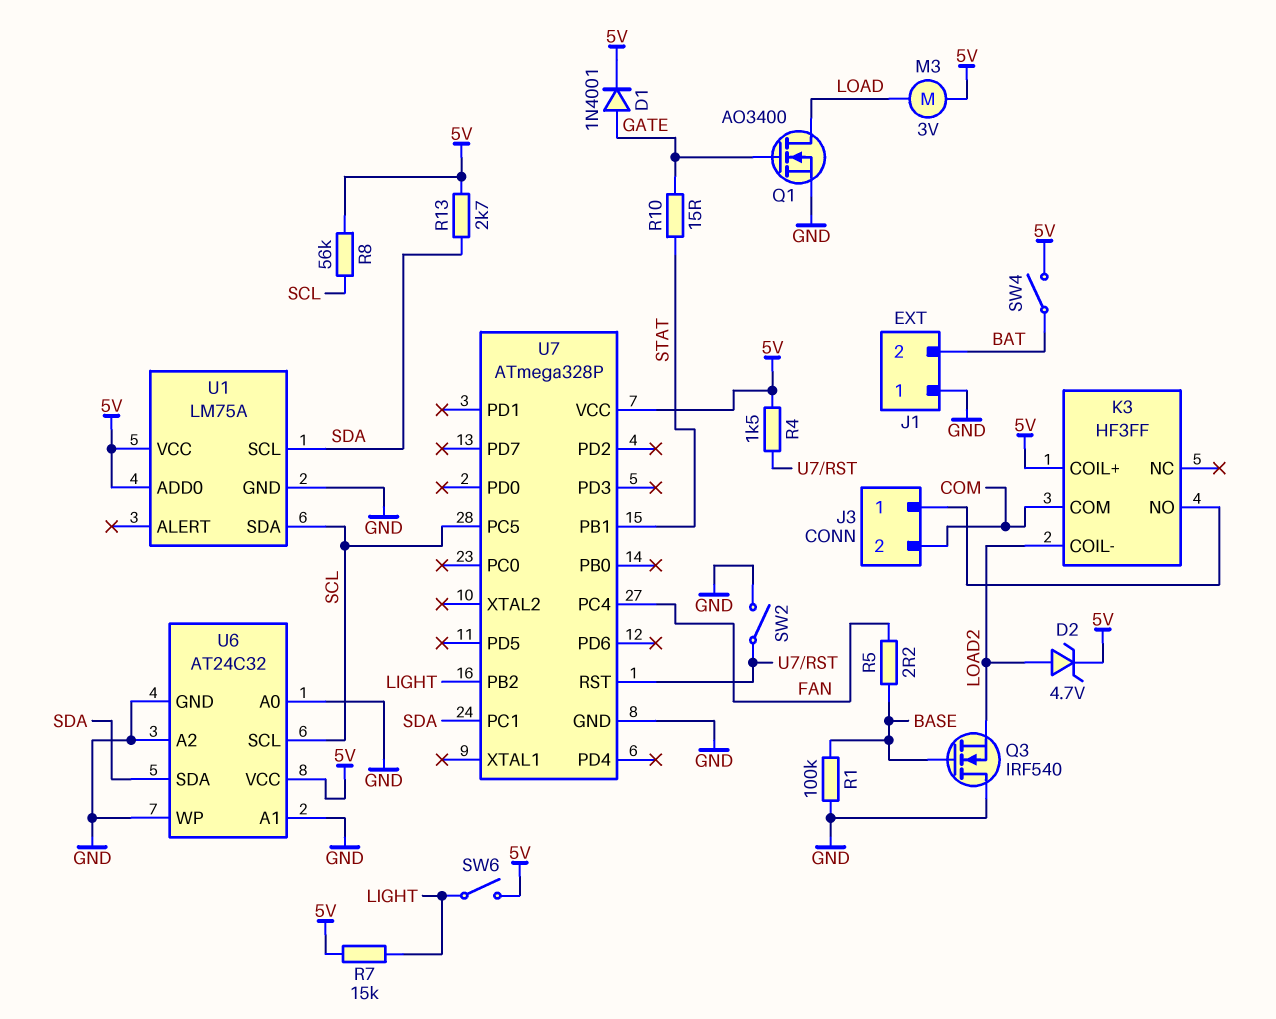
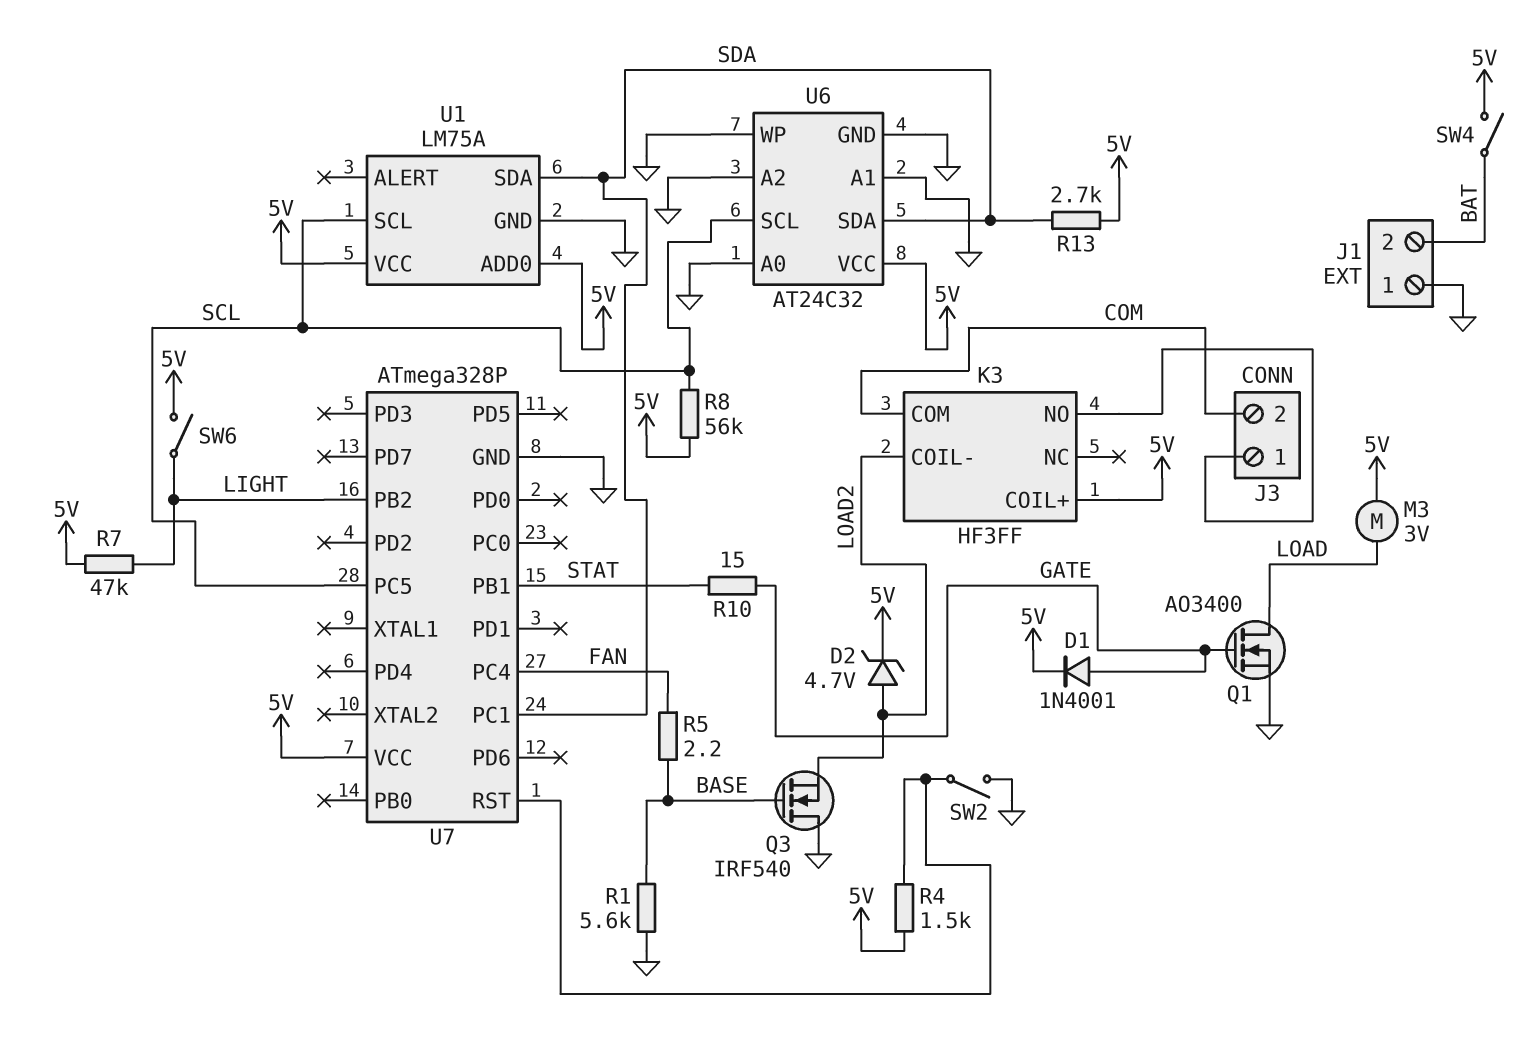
R1: 100k (BASE, GND) -> 5.6k (BASE, GND)
R7: 15k (5V, LIGHT) -> 47k (5V, LIGHT)
U1 pin SCL: SDA -> SCL
U1 pin SDA: SCL -> SDA

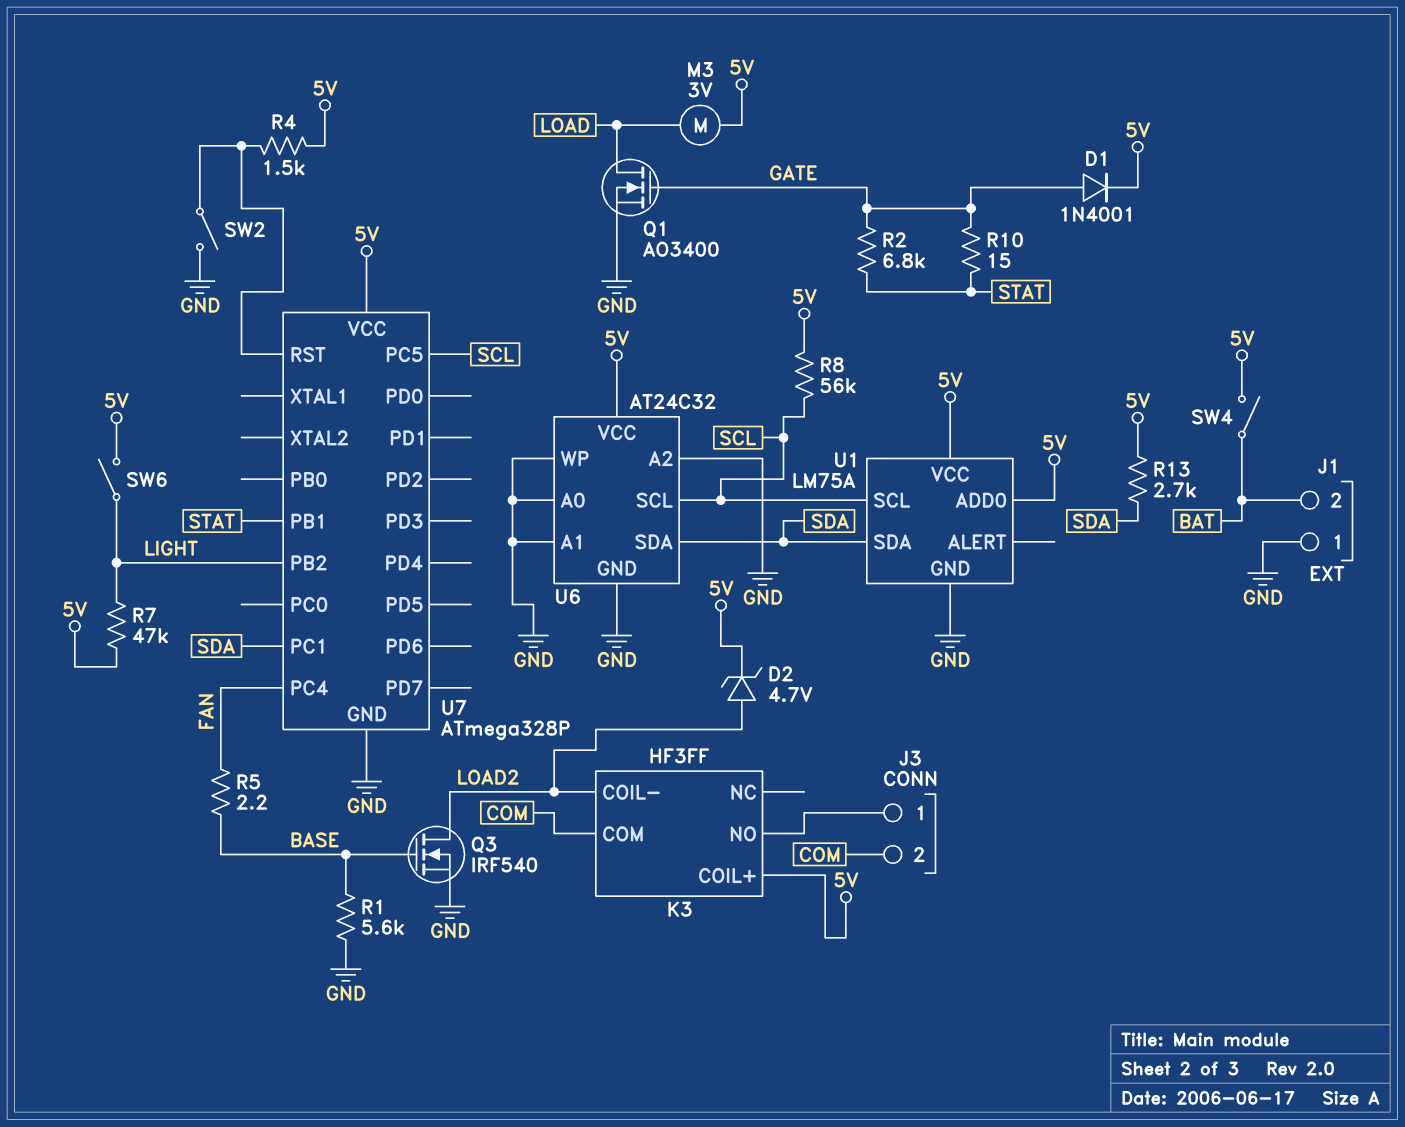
Q3: NMOS IRF540 (G BASE, D GND, S LOAD2) -> NMOS IRF540 (G BASE, D LOAD2, S GND)
R2: none -> 6.8k (GATE, STAT)

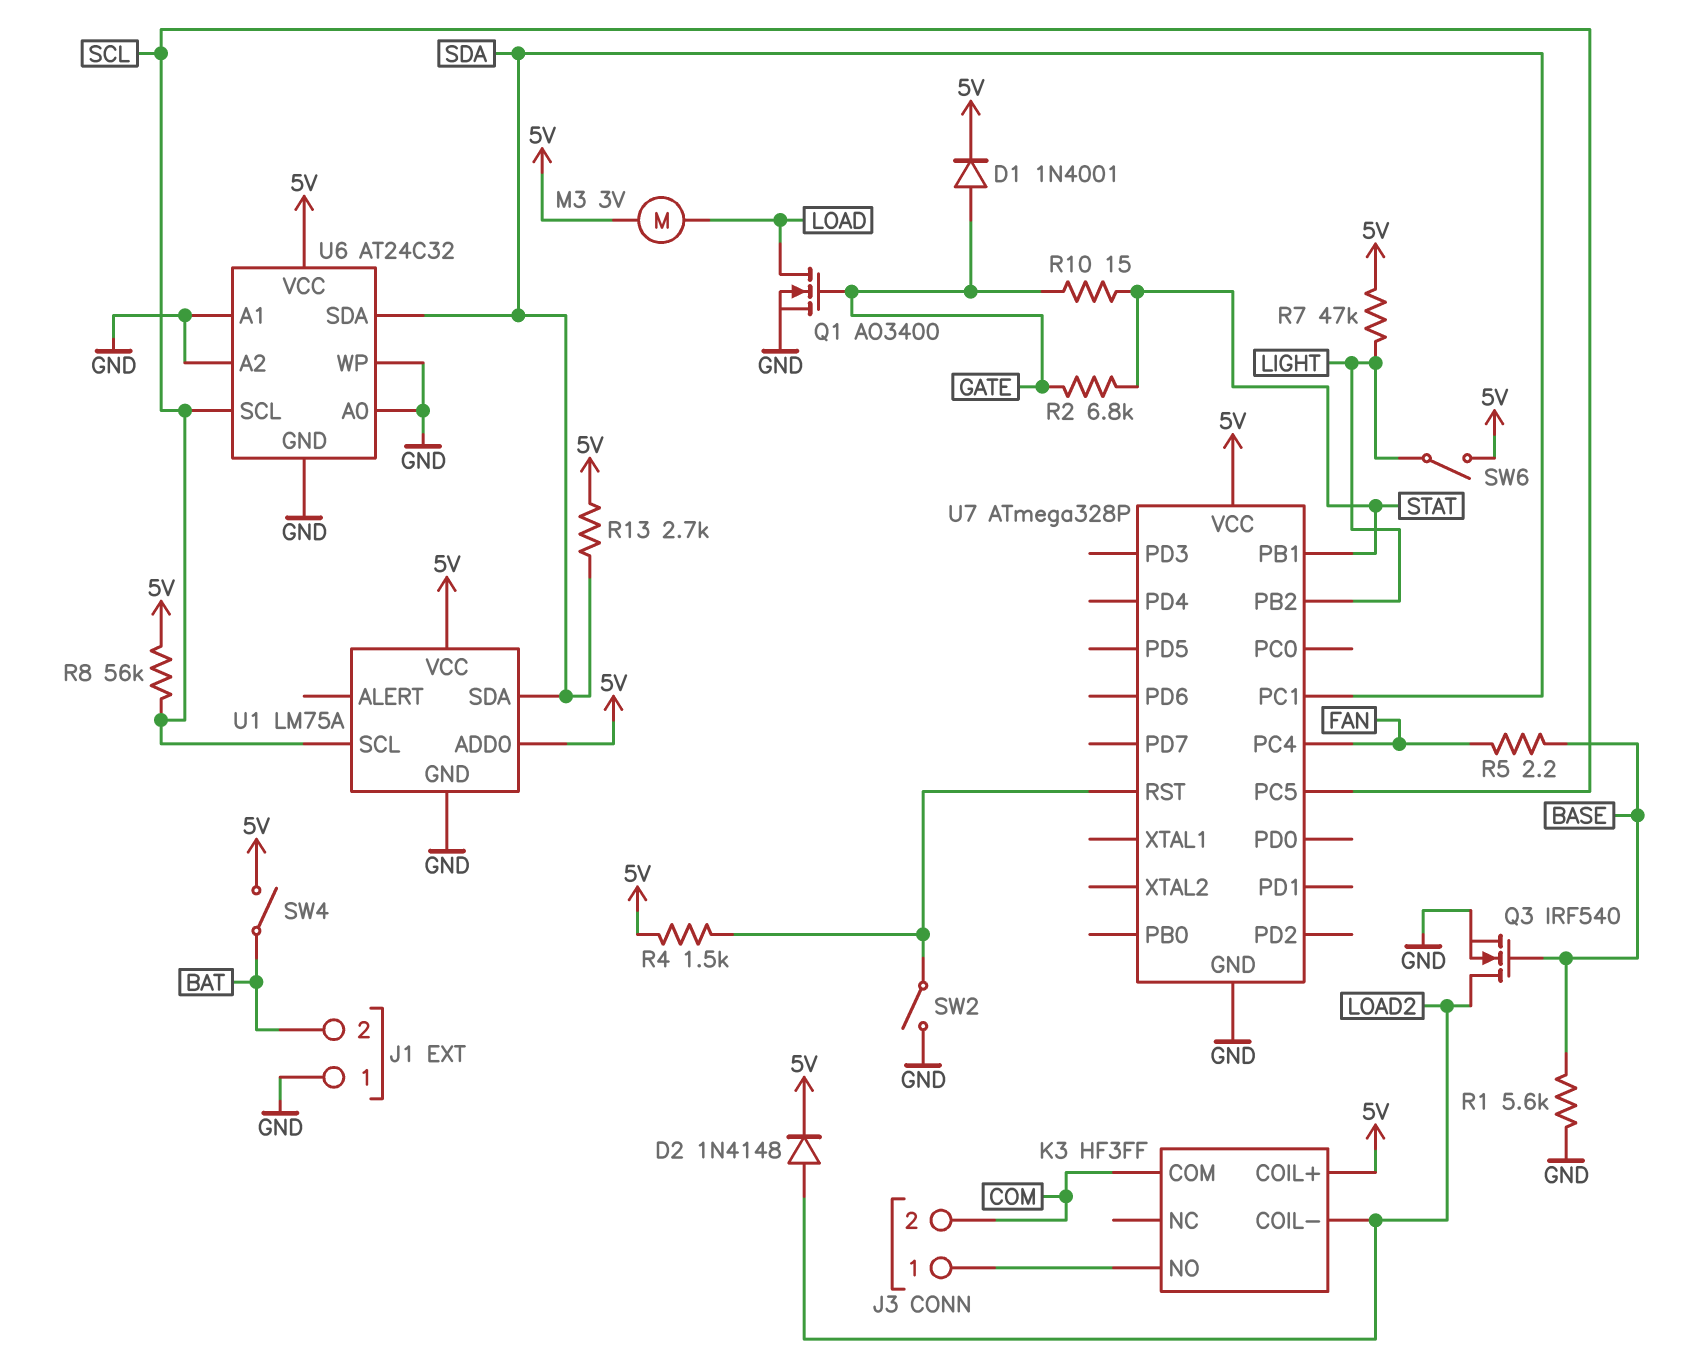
D2: zener 4.7V (A LOAD2, K 5V) -> diode 1N4148 (A LOAD2, K 5V)

